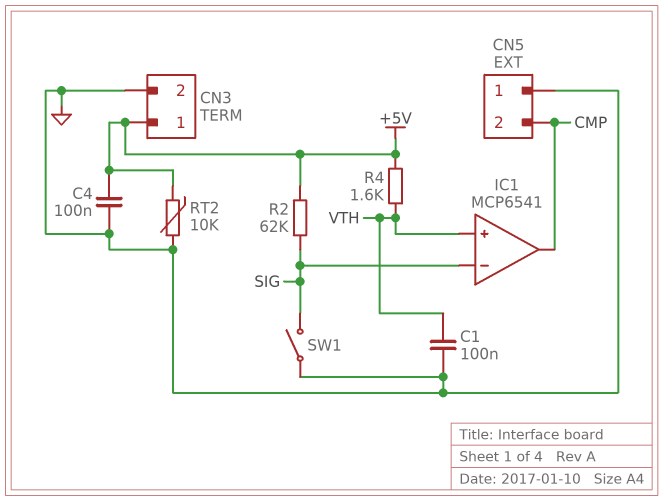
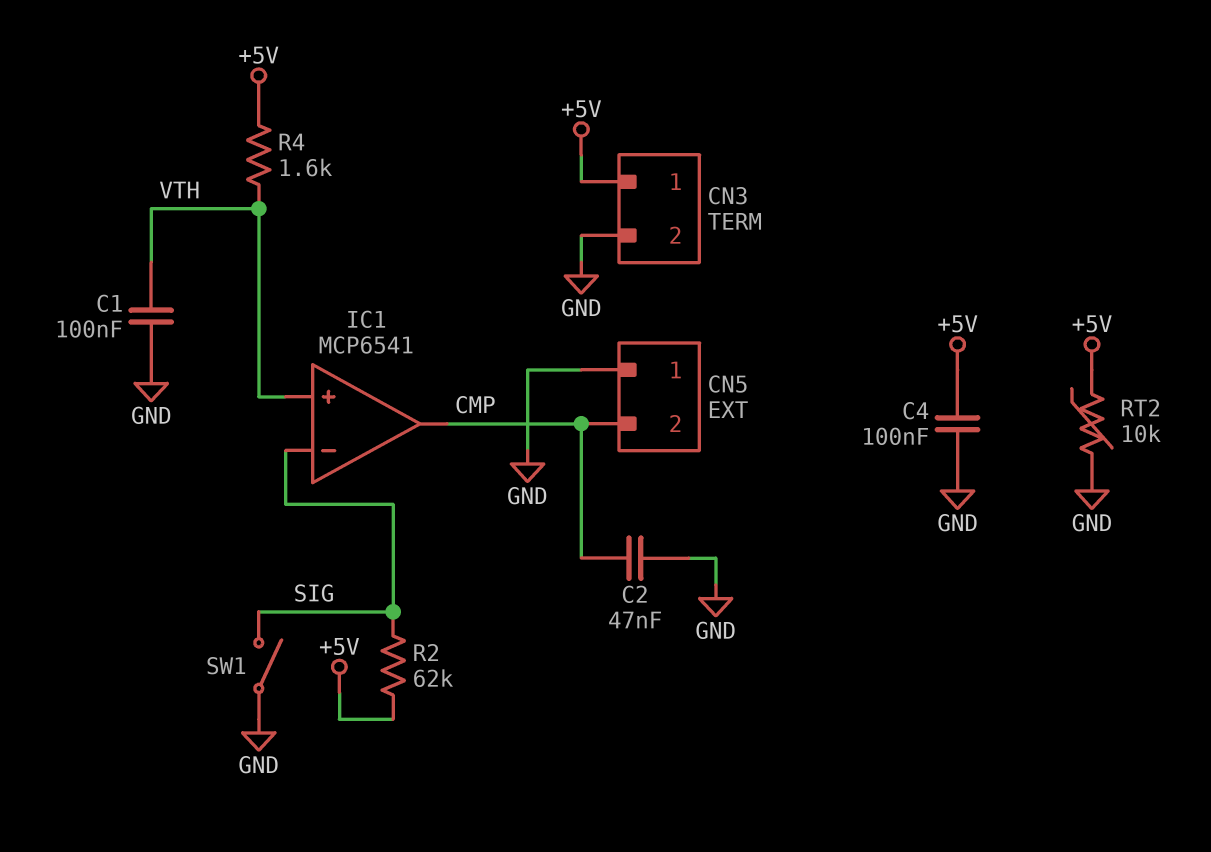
C2: none -> 47nF (CMP, GND)

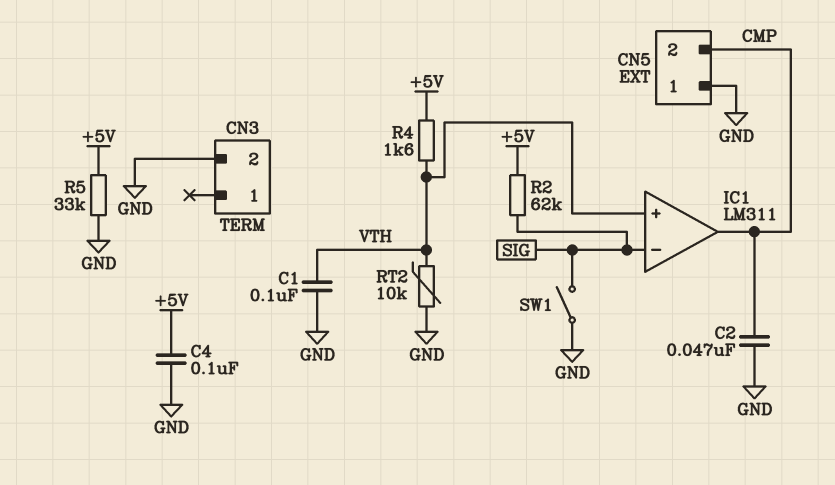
CN3 pin 1: +5V -> none
IC1: MCP6541 -> LM311
R5: none -> 33k (+5V, GND)
RT2: 10k (+5V, GND) -> 10k (GND, VTH)

